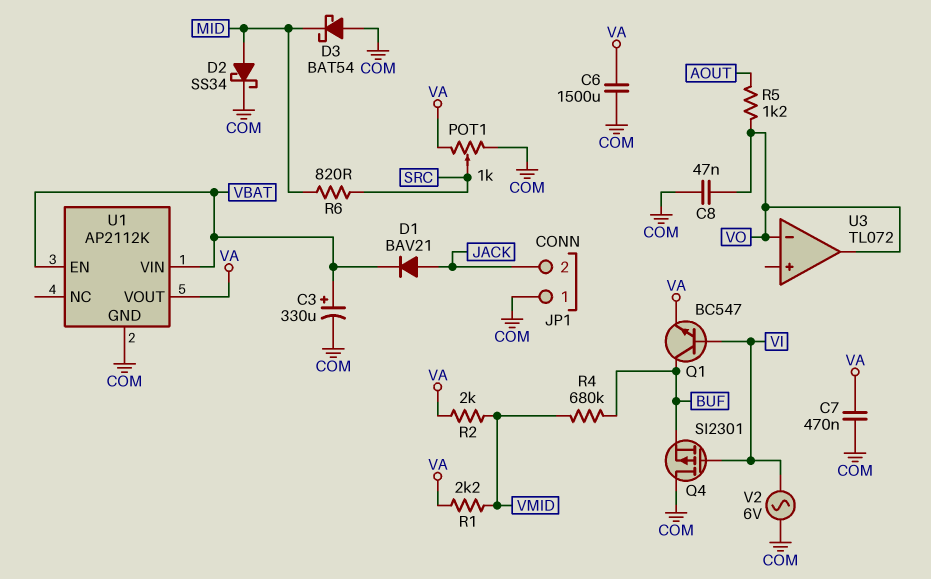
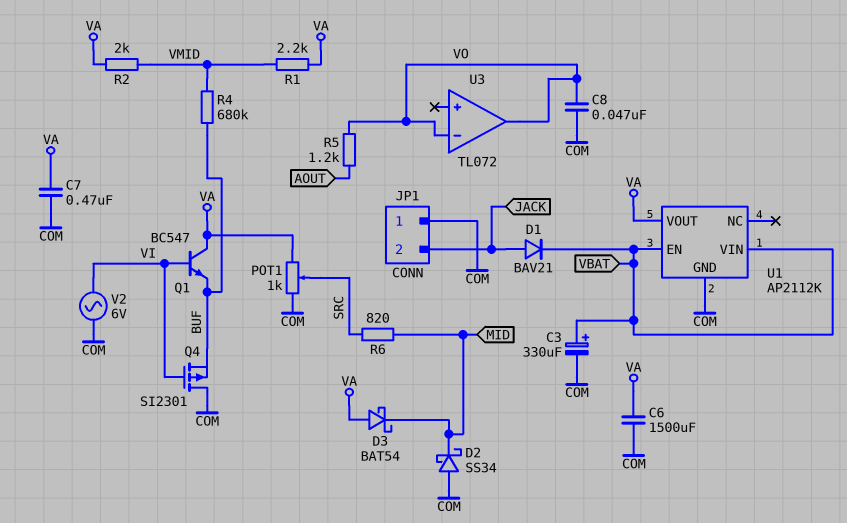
D2: schottky SS34 (A MID, K COM) -> schottky SS34 (A COM, K MID)
D3: schottky BAT54 (A COM, K MID) -> schottky BAT54 (A VA, K MID)
Q1: NPN BC547 (B VI, C BUF, E VA) -> NPN BC547 (B VI, C VA, E BUF)

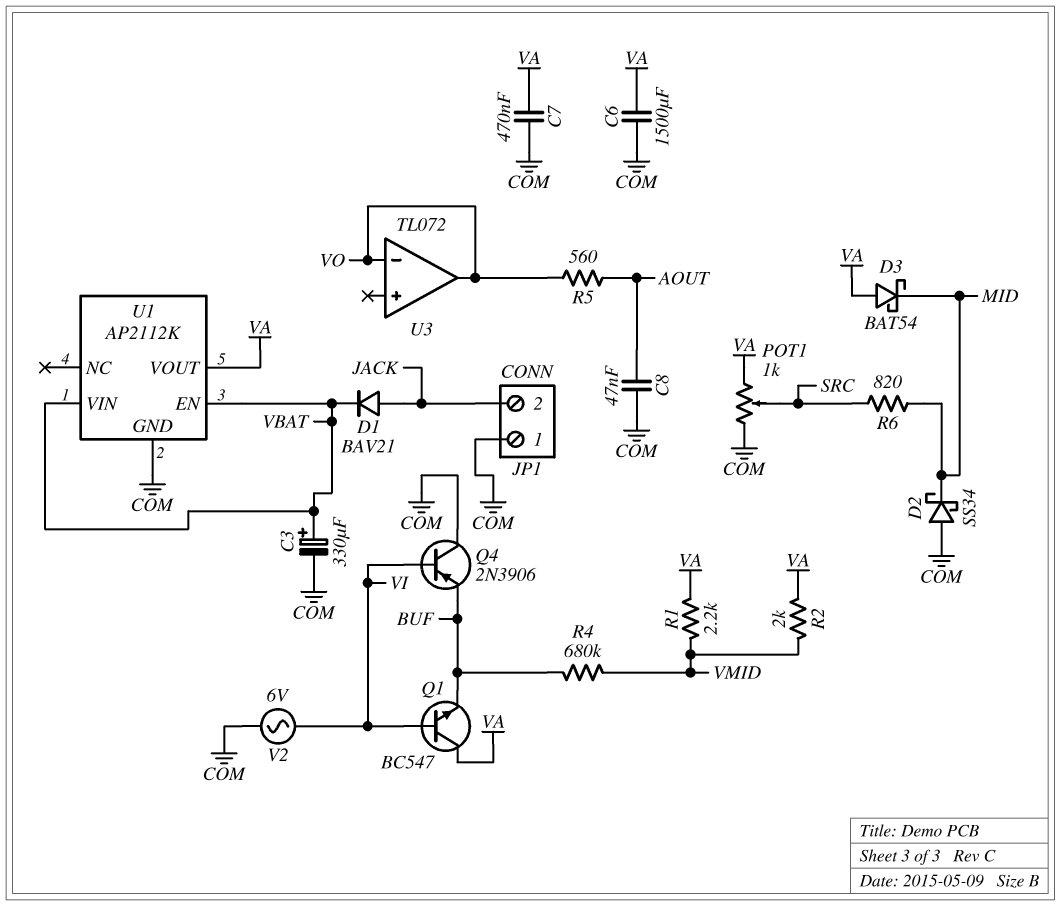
C8: 47nF (COM, VO) -> 47nF (AOUT, COM)
Q4: PMOS SI2301 (G VI, D COM, S BUF) -> PNP 2N3906 (B VI, C COM, E BUF)
R5: 1.2k (AOUT, VO) -> 560 (AOUT, VO)

